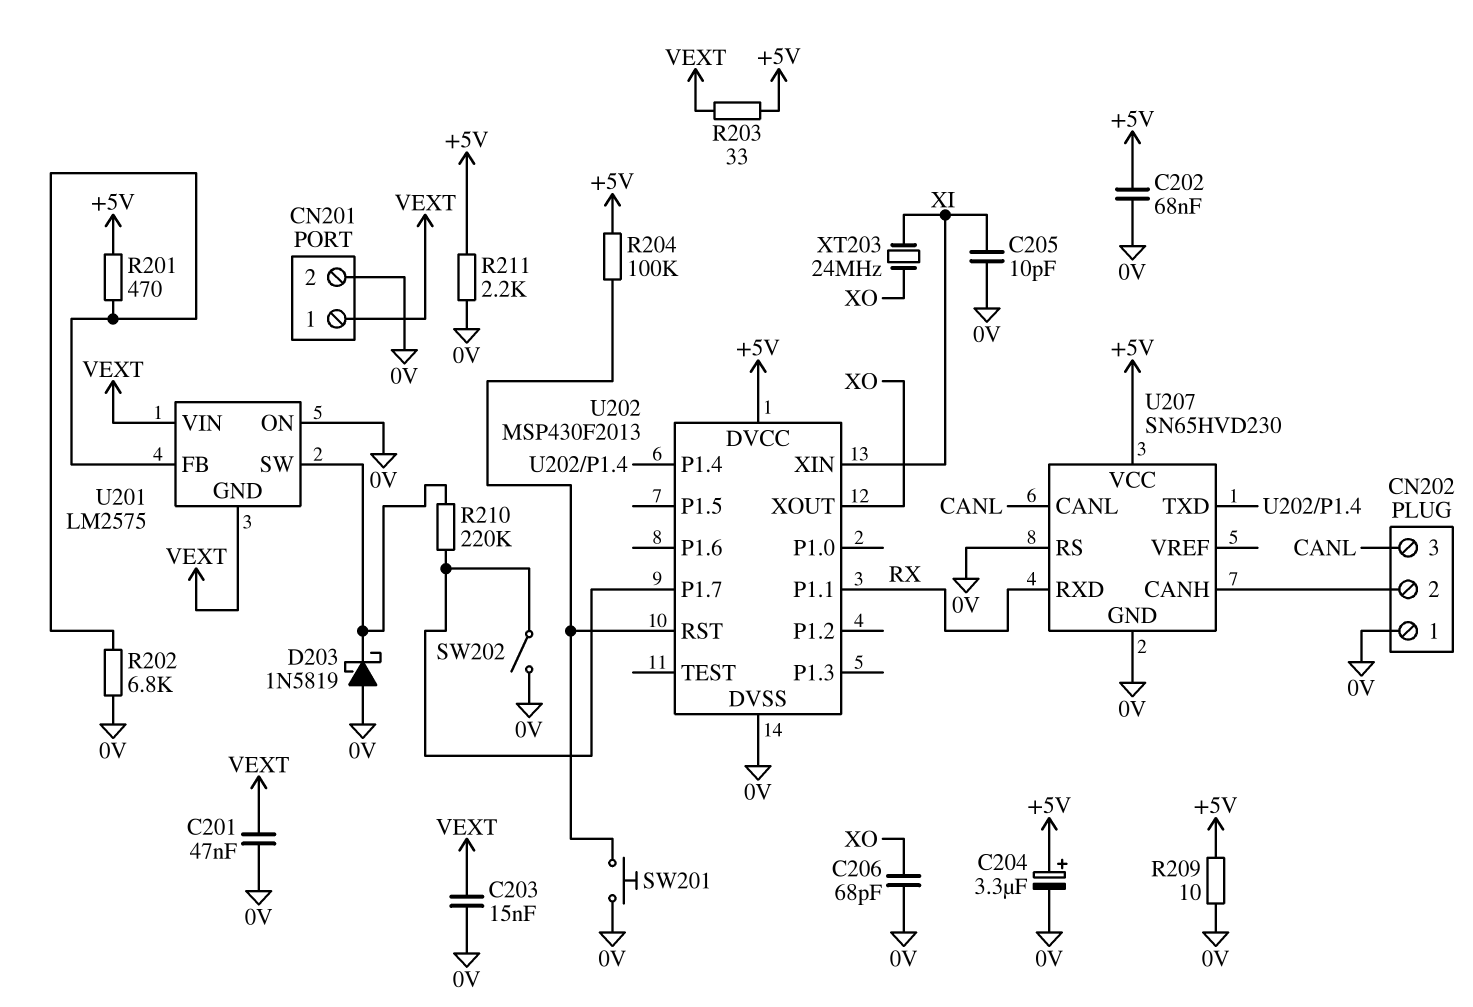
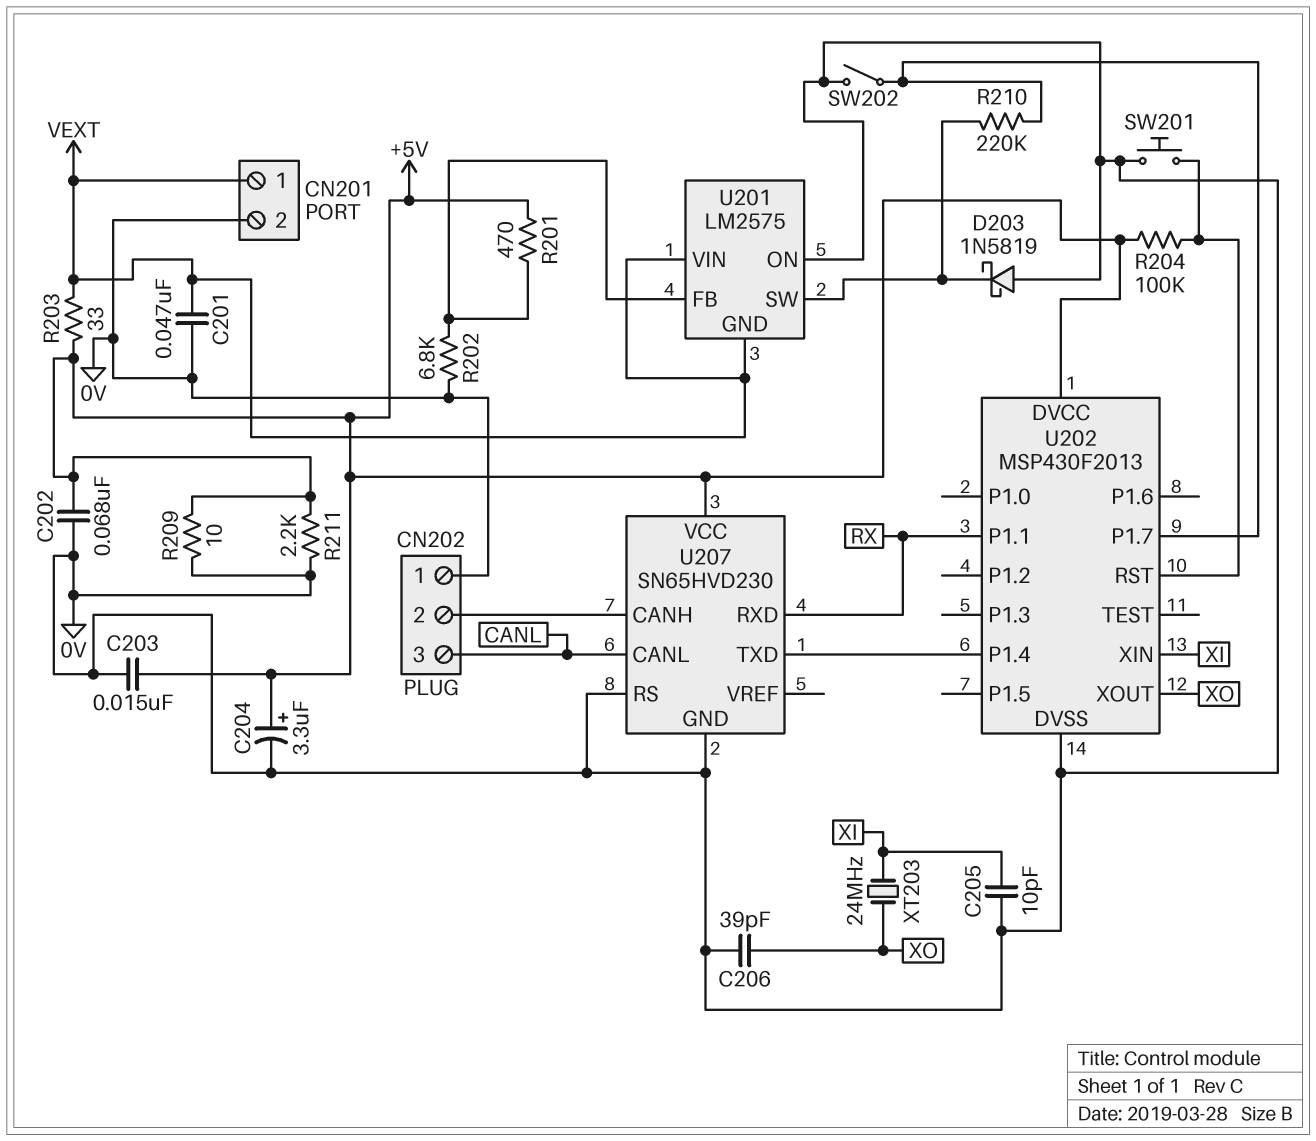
C203: 15nF (0V, VEXT) -> 15nF (+5V, 0V)
C206: 68pF (0V, XO) -> 39pF (0V, XO)

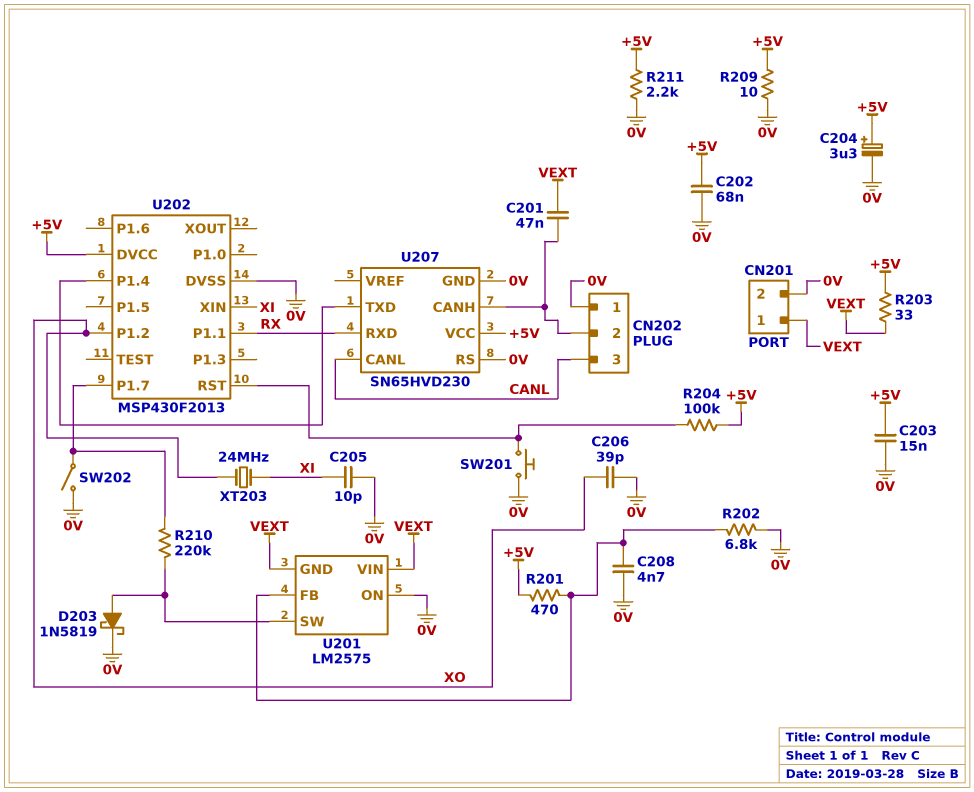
C201: 47nF (0V, VEXT) -> 47nF (CN202/2, VEXT)
C208: none -> 4.7nF (0V, U201/FB)
D203: schottky 1N5819 (A 0V, K U201/SW) -> schottky 1N5819 (A U201/SW, K 0V)
U202 pin P1.2: none -> XO
U202 pin XOUT: XO -> none

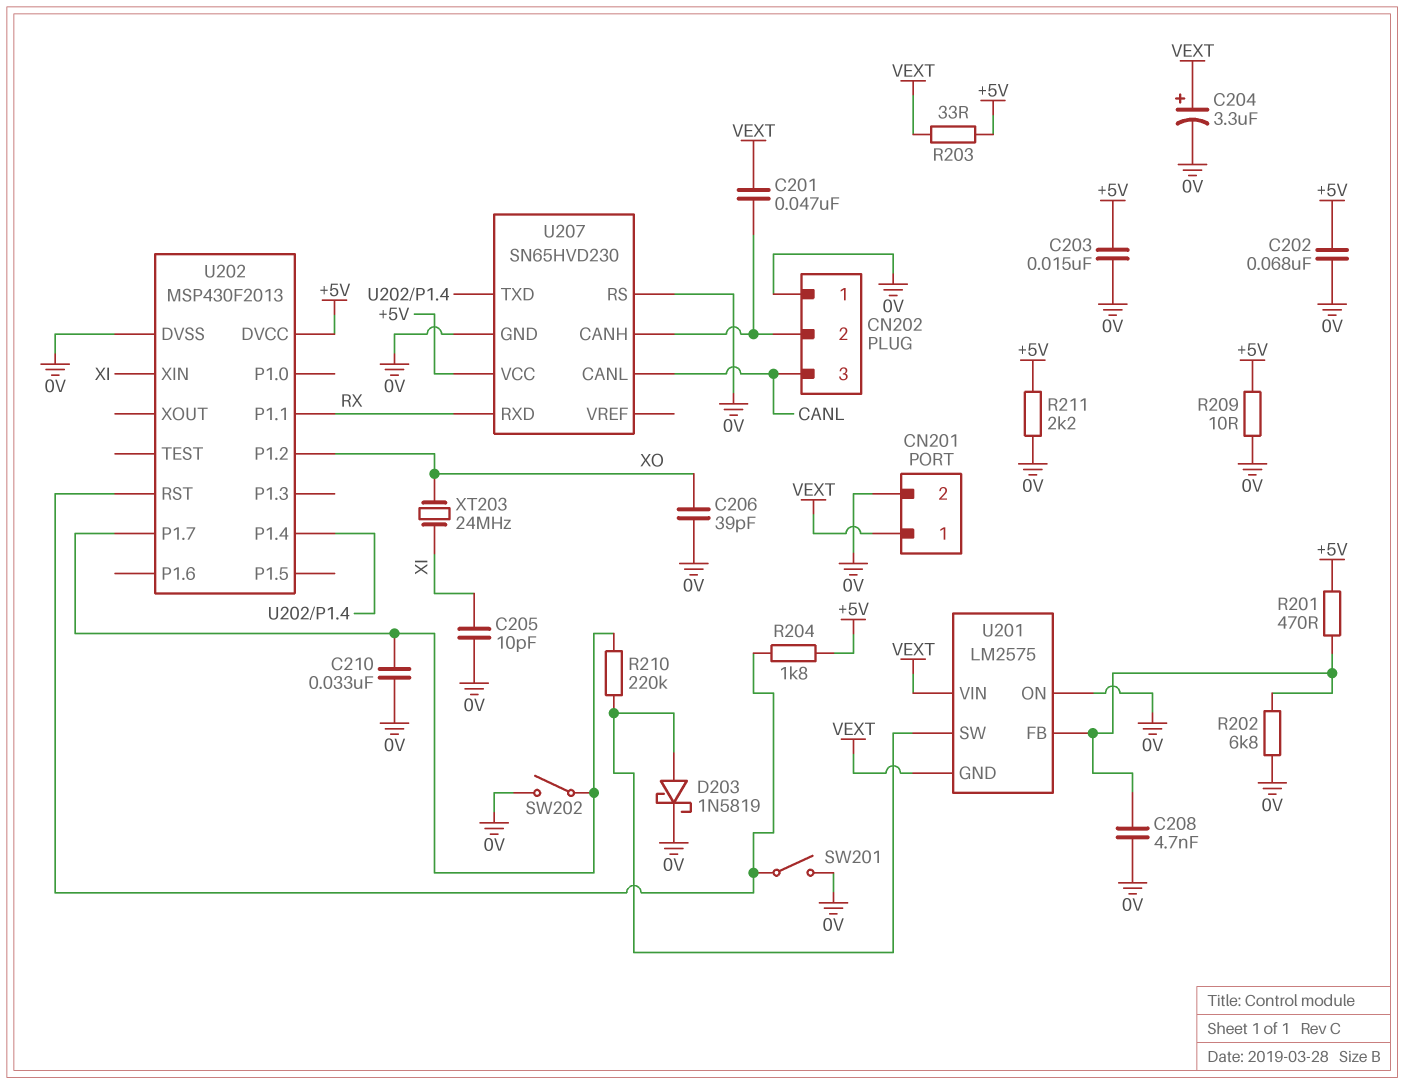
C204: 3.3uF (plus +5V, minus 0V) -> 3.3uF (plus VEXT, minus 0V)
C210: none -> 33nF (0V, U202/P1.7)
R204: 100k (+5V, U202/RST) -> 1.8k (+5V, U202/RST)
SW201: button (0V, U202/RST) -> switch (0V, U202/RST)

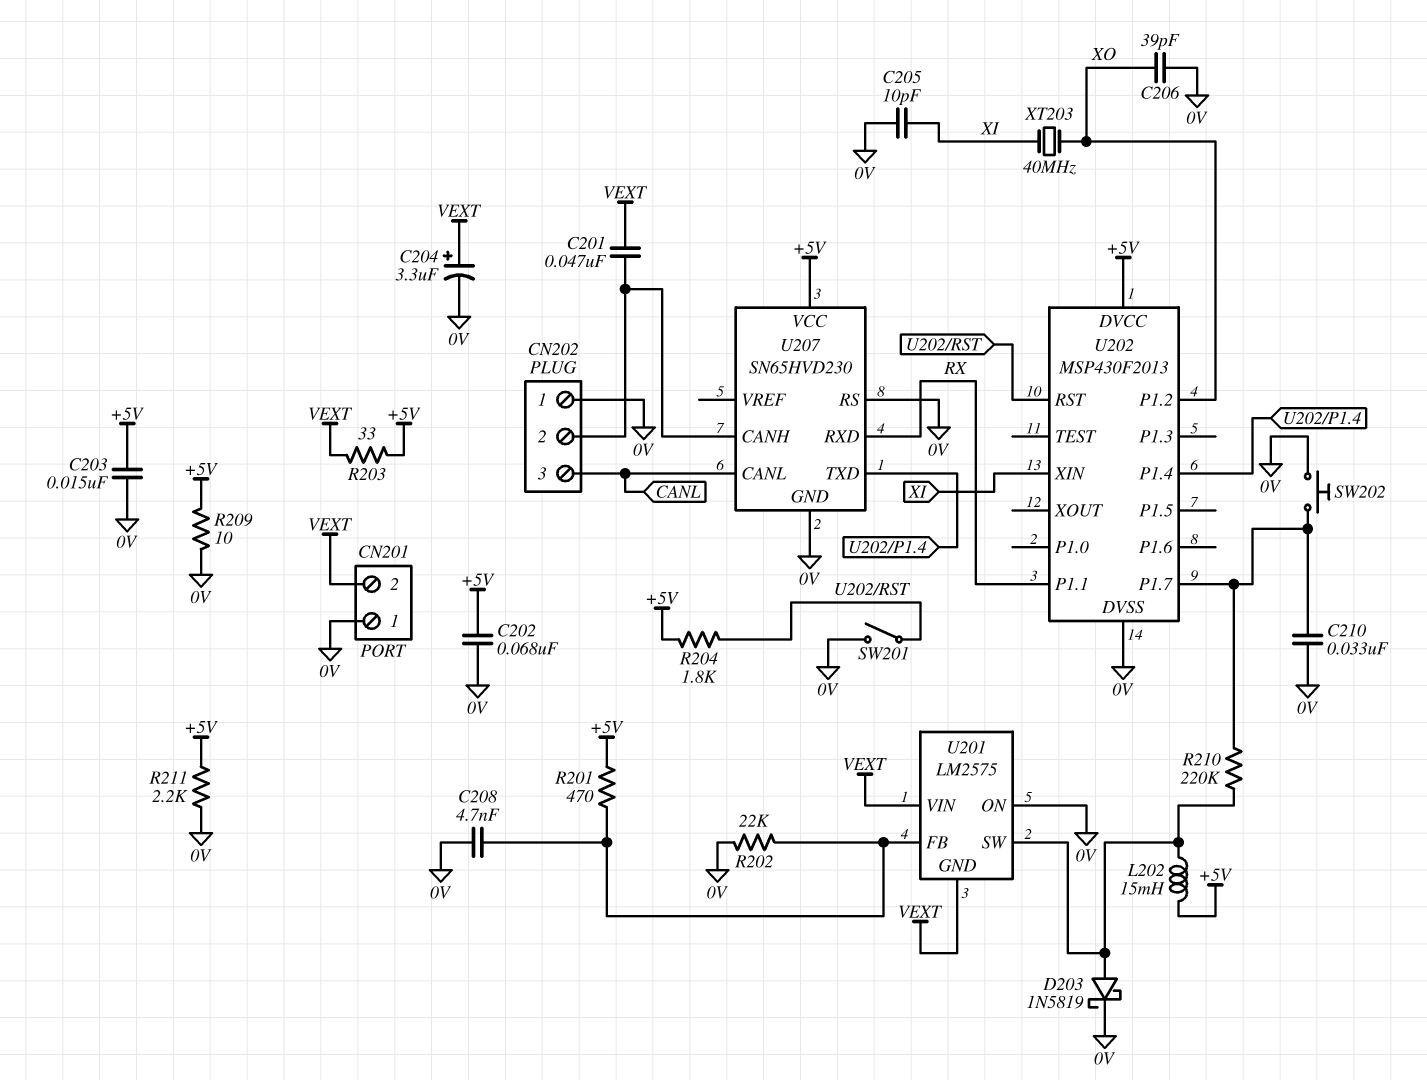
CN201 pin 1: VEXT -> 0V
CN201 pin 2: 0V -> VEXT
L202: none -> 15mH (+5V, U201/SW)
R202: 6.8k (0V, U201/FB) -> 22k (0V, U201/FB)
SW202: switch (0V, U202/P1.7) -> button (0V, U202/P1.7)
XT203: 24MHz (XI, XO) -> 40MHz (XI, XO)

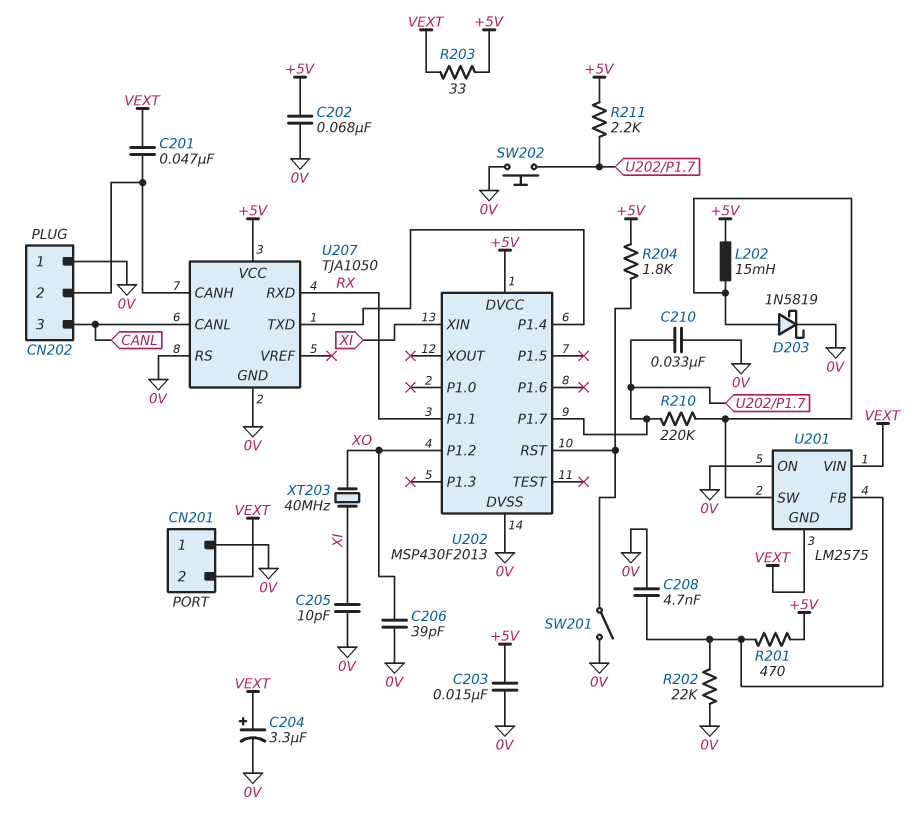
R209: 10 (+5V, 0V) -> none
R211: 2.2k (+5V, 0V) -> 2.2k (+5V, U202/P1.7)
U207: SN65HVD230 -> TJA1050

